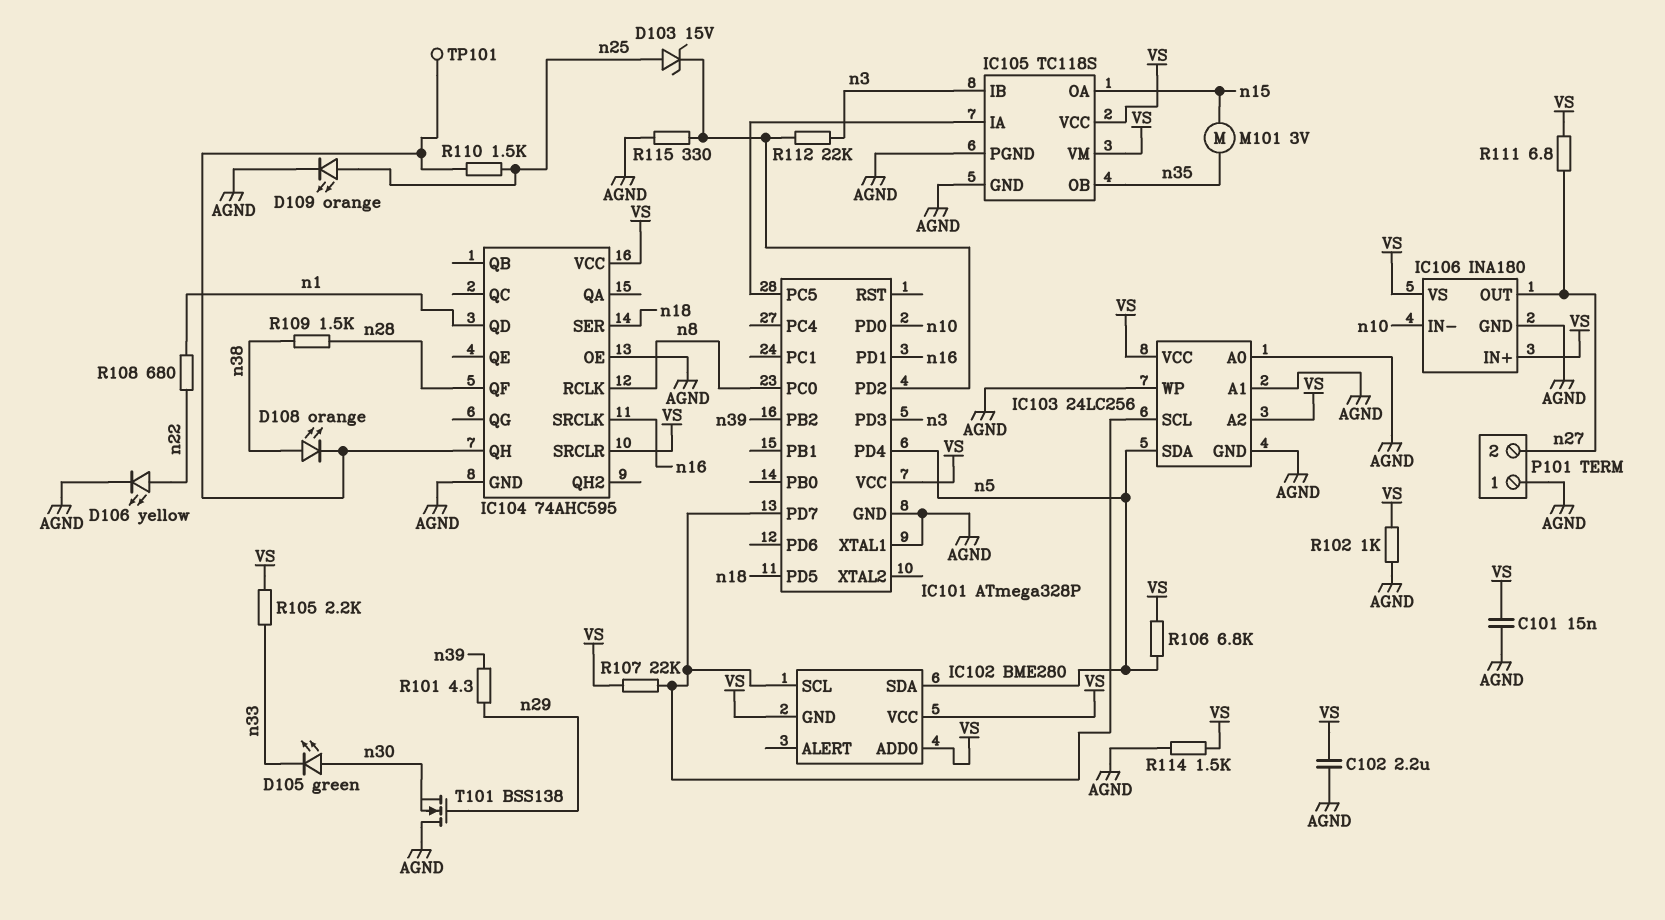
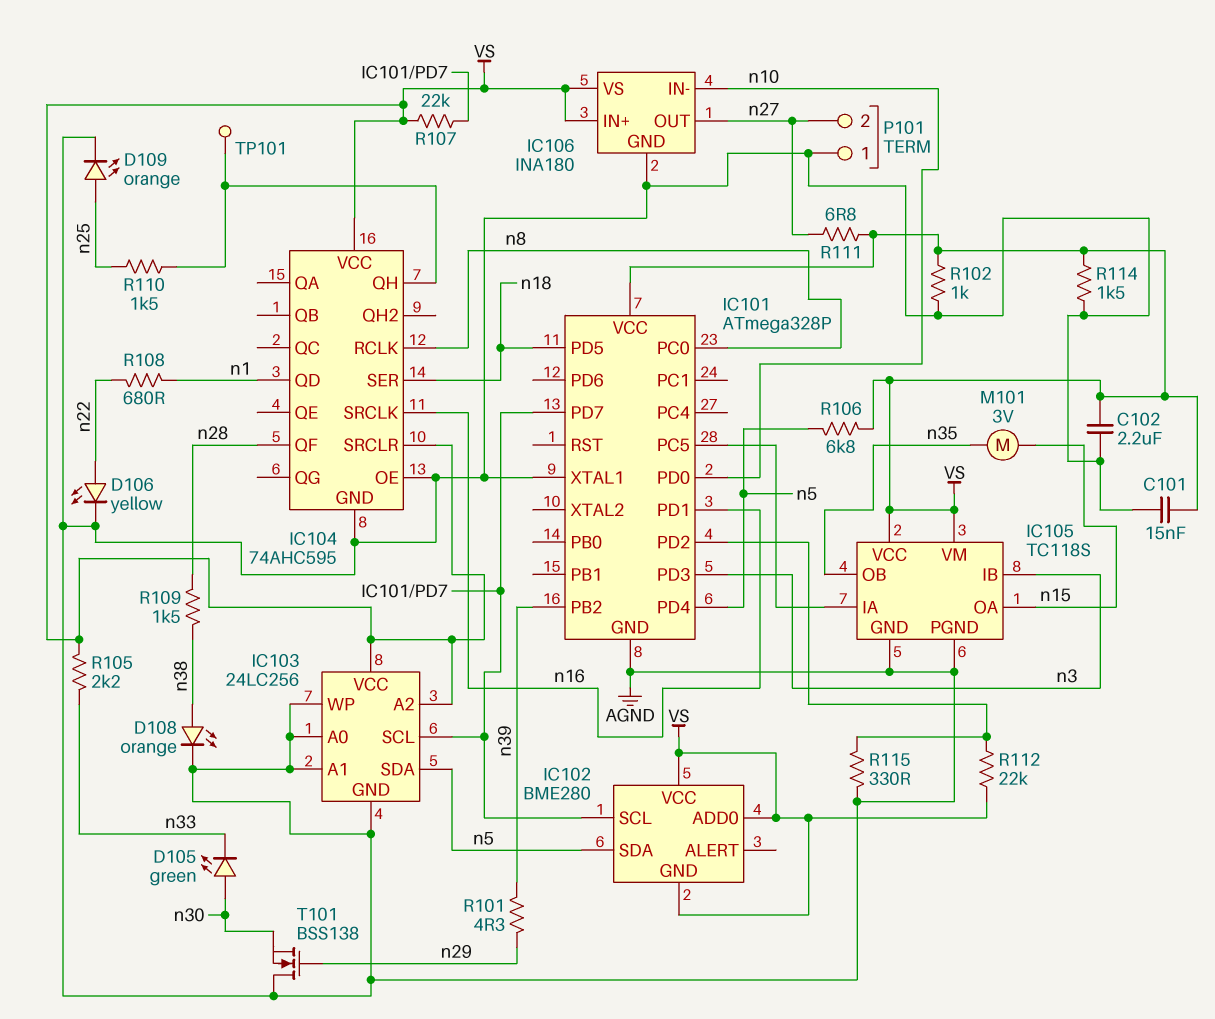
D103: zener 15V (A n25, K IC101/PD2) -> none
D108: LED orange (A n38, K IC104/QH) -> LED orange (A n38, K AGND)
R112: 22k (IC101/PD2, n3) -> 22k (IC101/PD2, VS)

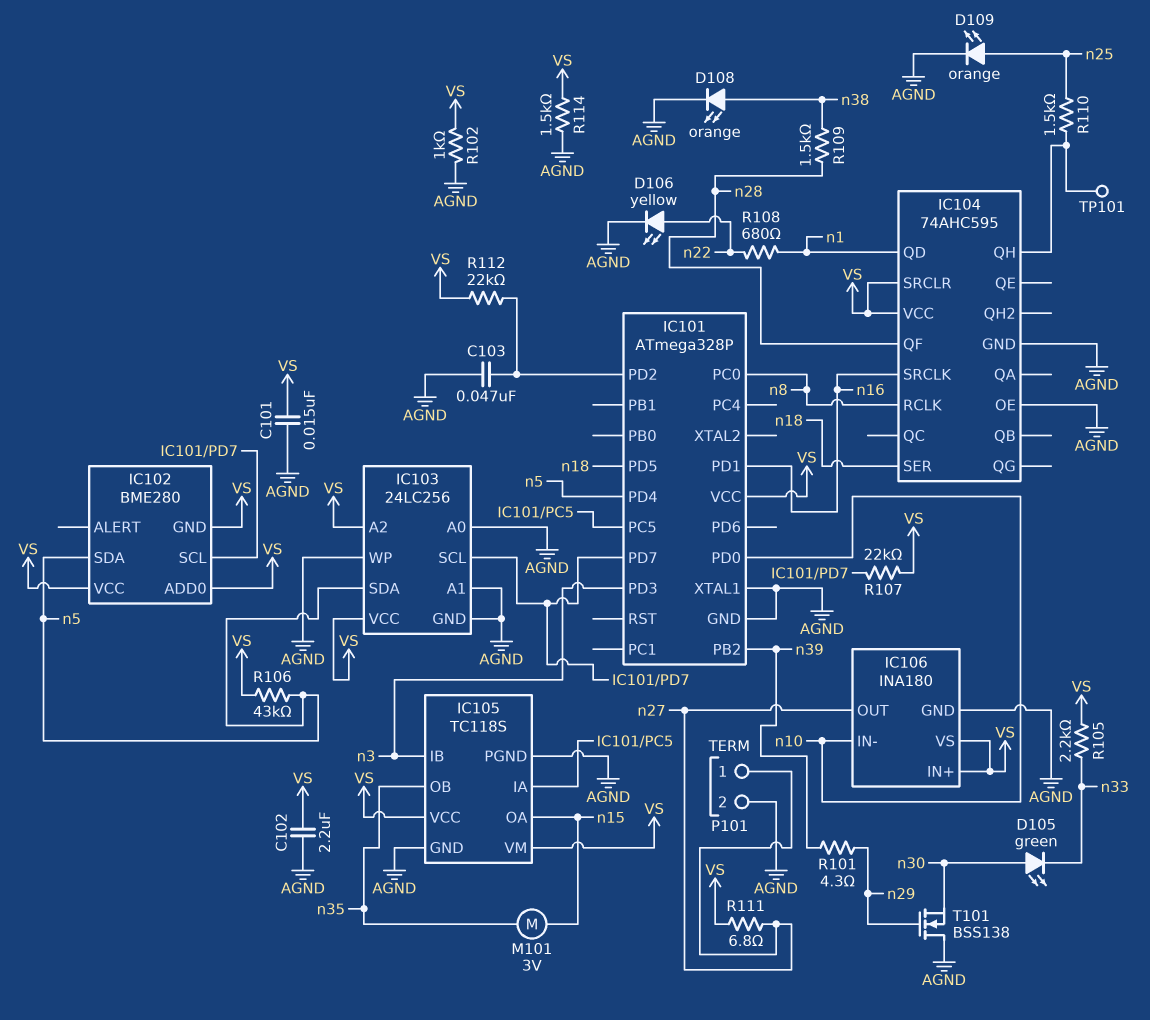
C103: none -> 47nF (AGND, IC101/PD2)
P101 pin 1: AGND -> n27
P101 pin 2: n27 -> AGND
R106: 6.8k (VS, n5) -> 43k (VS, n5)
R115: 330 (AGND, IC101/PD2) -> none

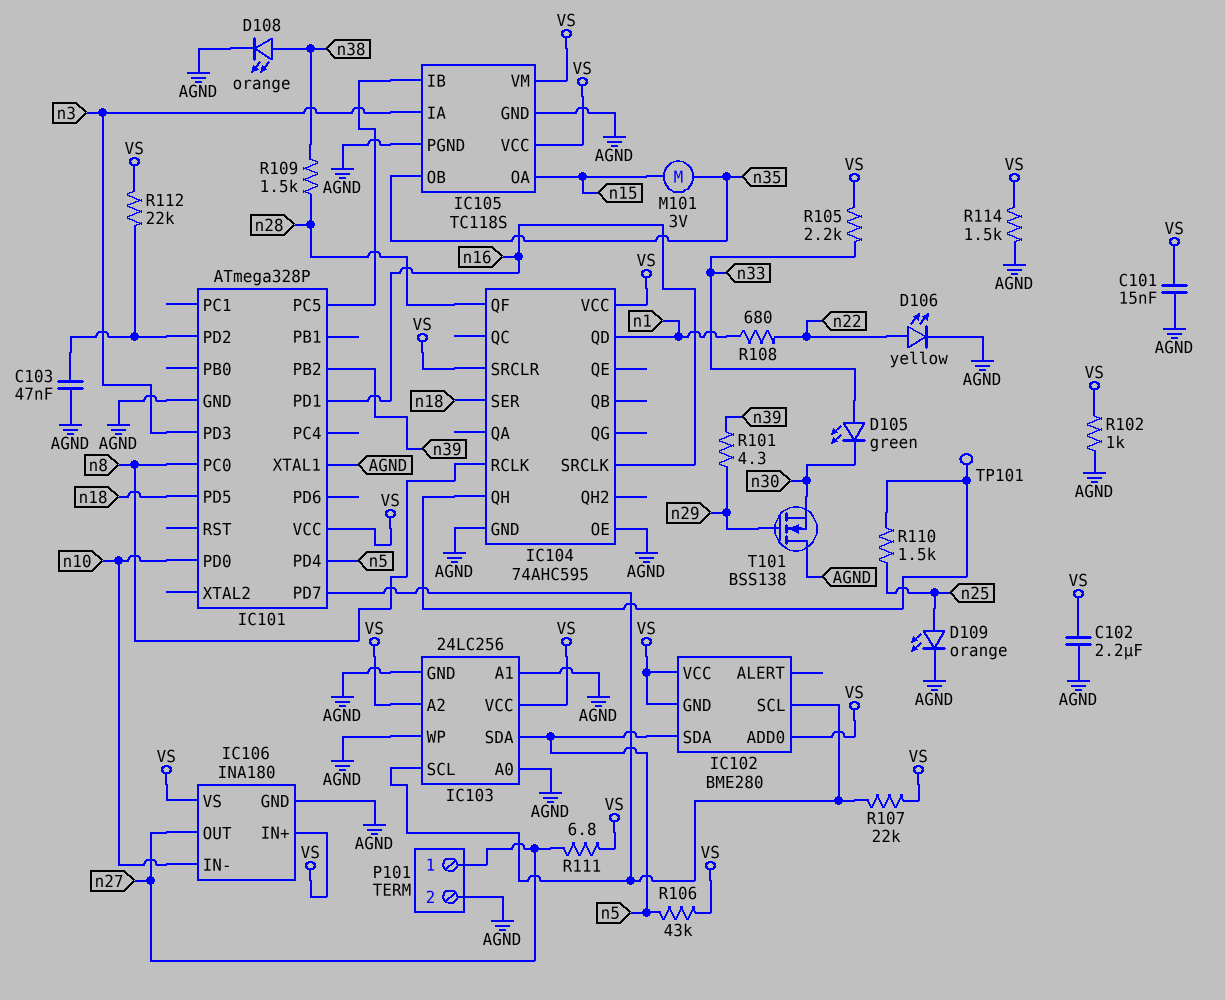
D105: LED green (A n30, K n33) -> LED green (A n33, K n30)
IC105 pin IA: IC101/PC5 -> n3
IC105 pin IB: n3 -> IC101/PC5

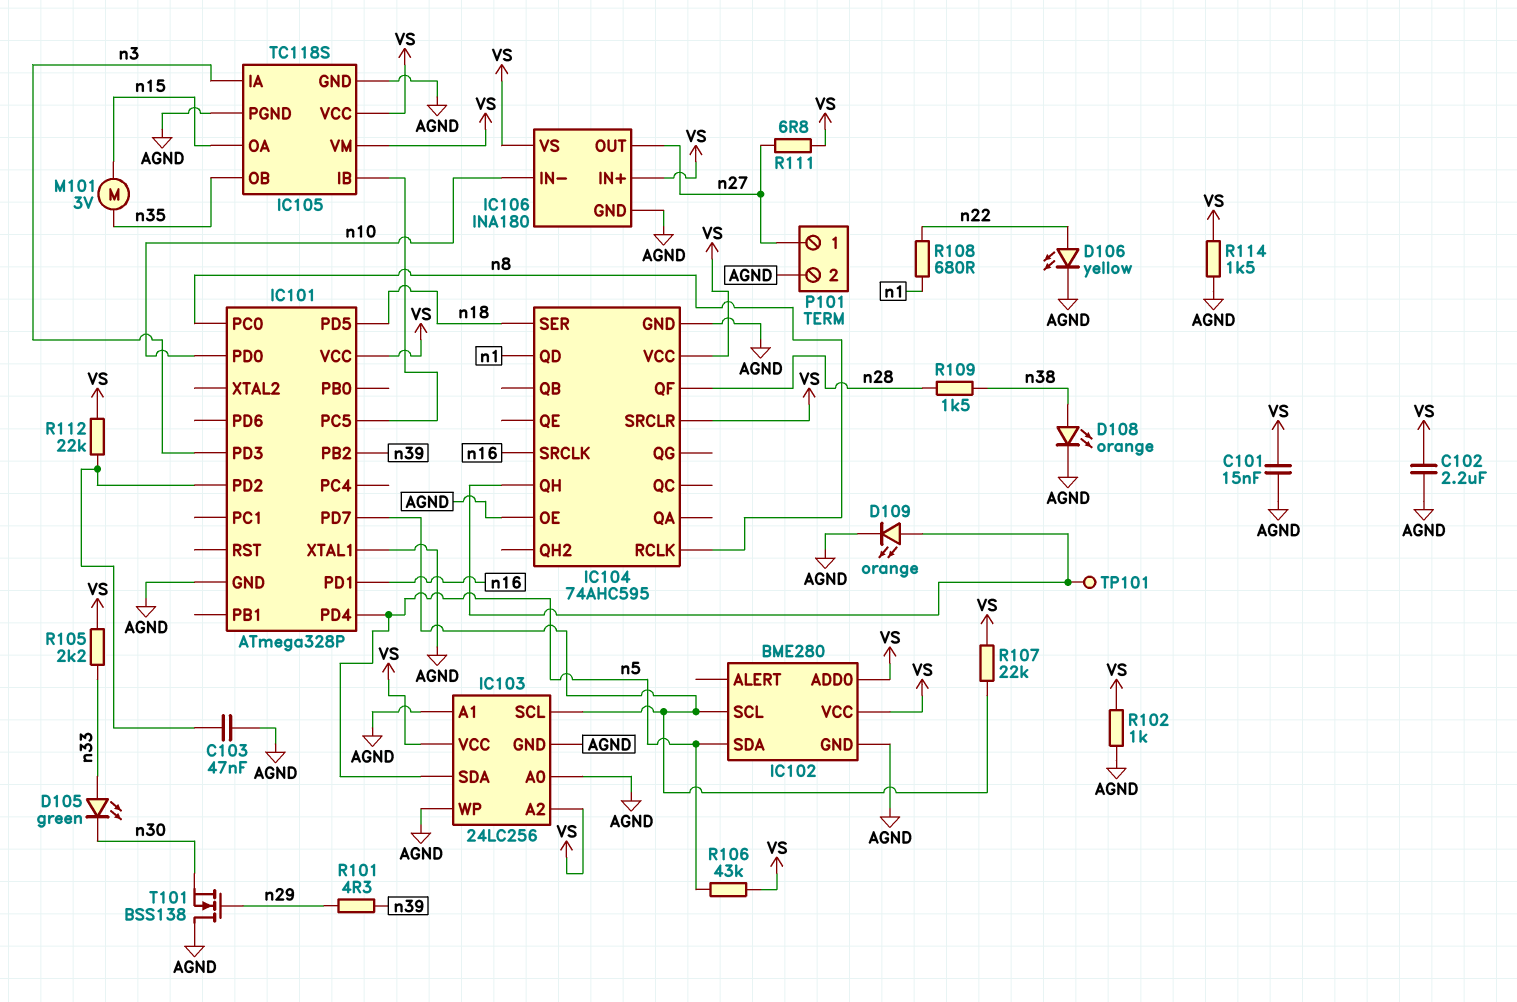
D109: LED orange (A n25, K AGND) -> LED orange (A IC104/QH, K AGND)
IC102 pin GND: VS -> AGND
R110: 1.5k (IC104/QH, n25) -> none

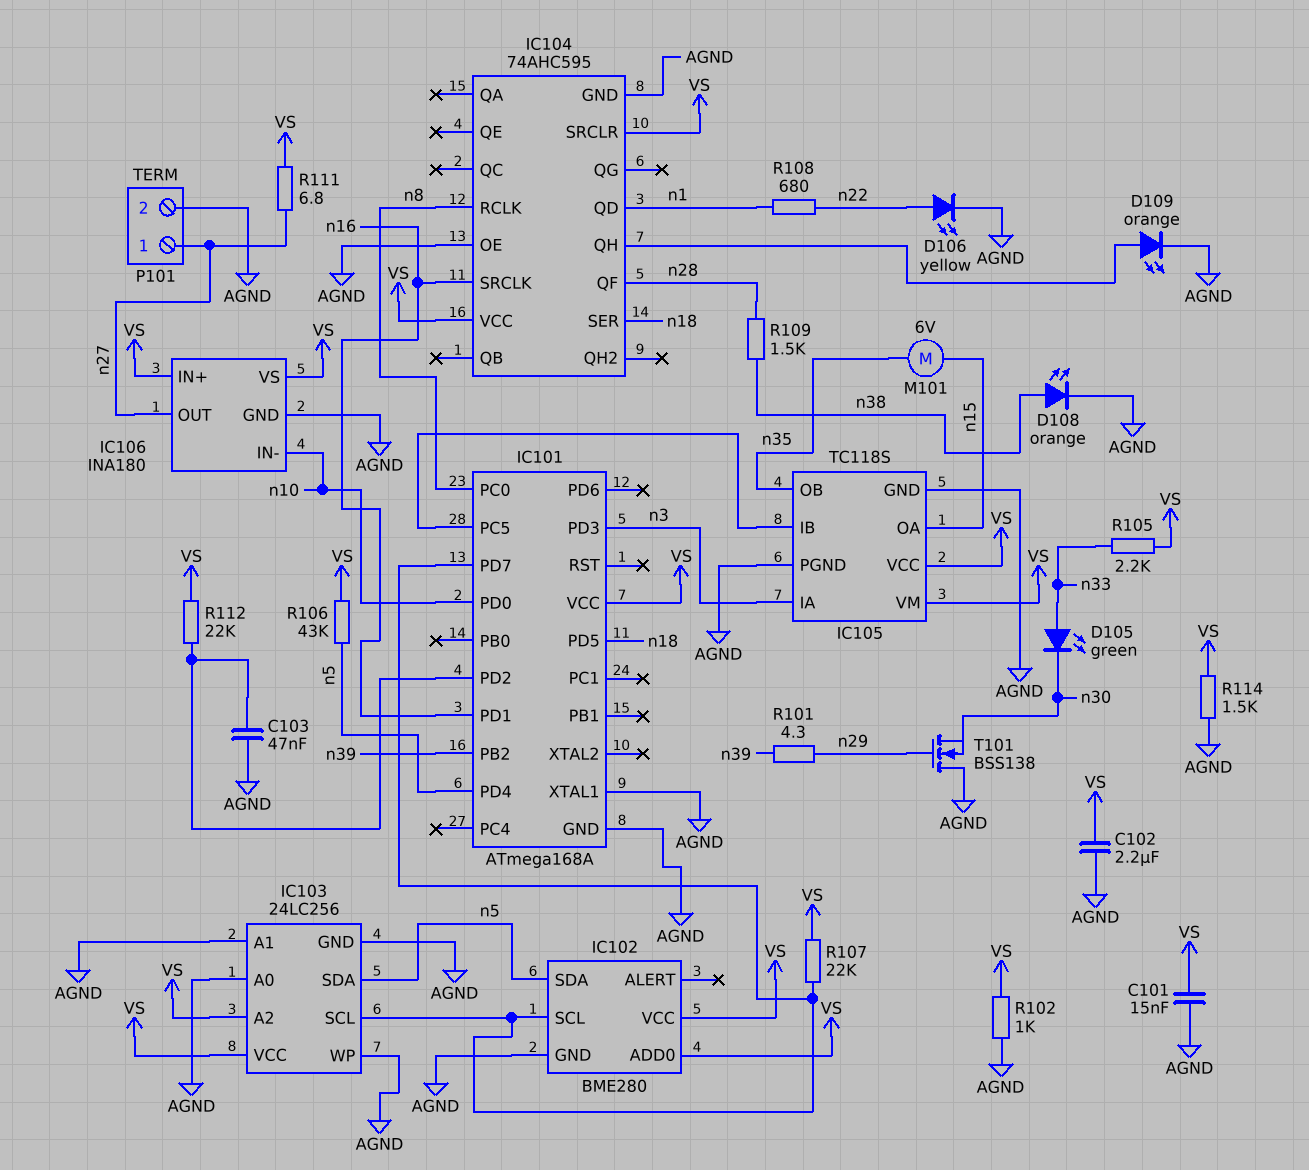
IC101: ATmega328P -> ATmega168A
M101: motor 3V (n15, n35) -> motor 6V (n15, n35)
TP101: test point (IC104/QH) -> none

